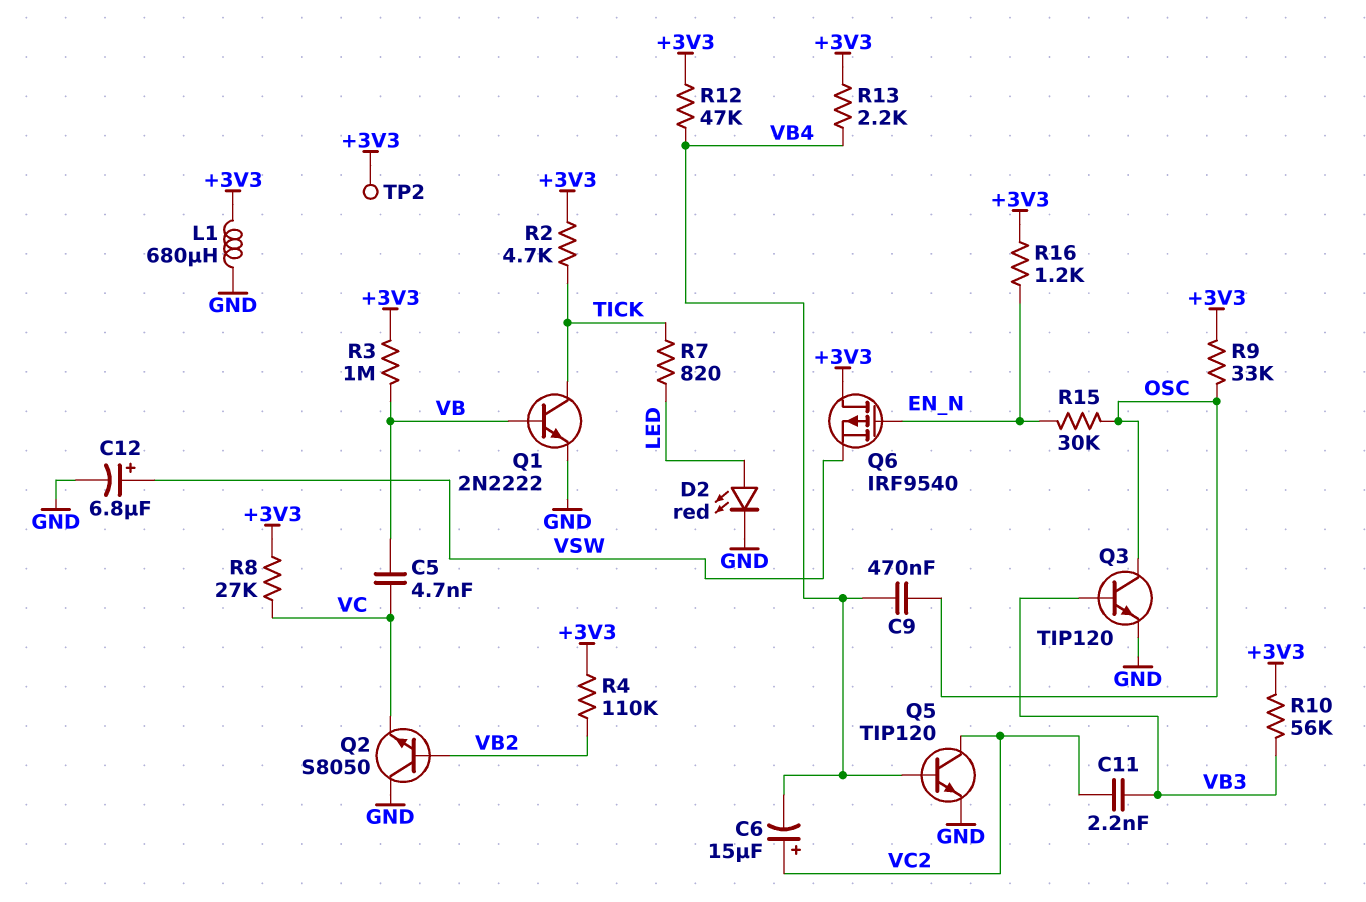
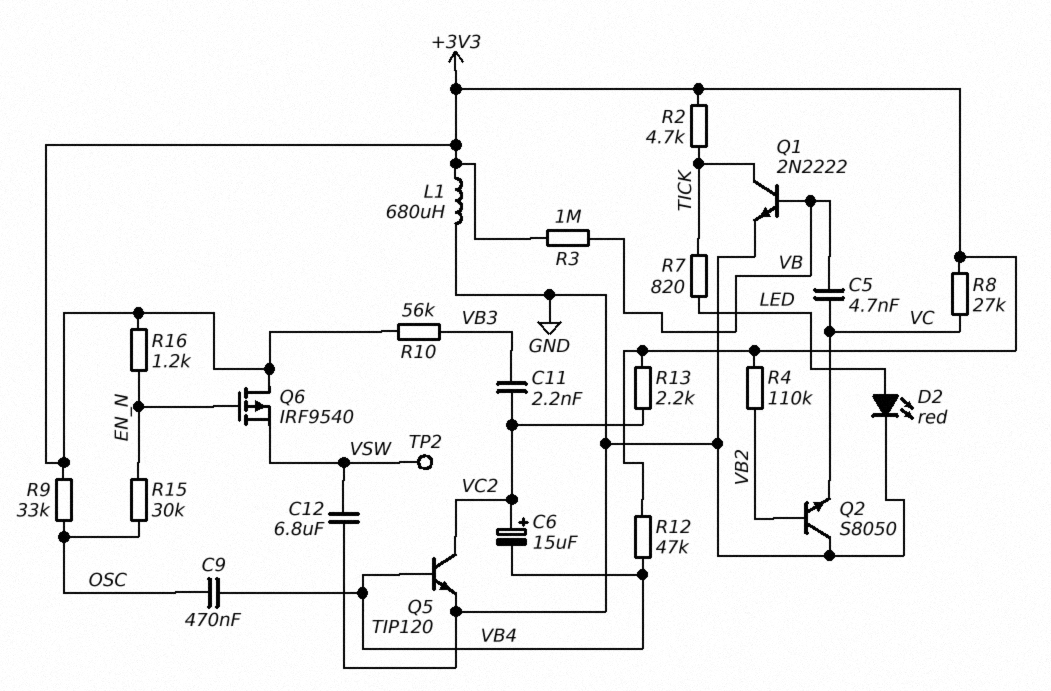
C12: 6.8uF (plus VSW, minus GND) -> 6.8uF (GND, VSW)
Q3: NPN TIP120 (B VB3, C OSC, E GND) -> none
R13: 2.2k (+3V3, VB4) -> 2.2k (+3V3, VC2)
TP2: test point (+3V3) -> test point (VSW)

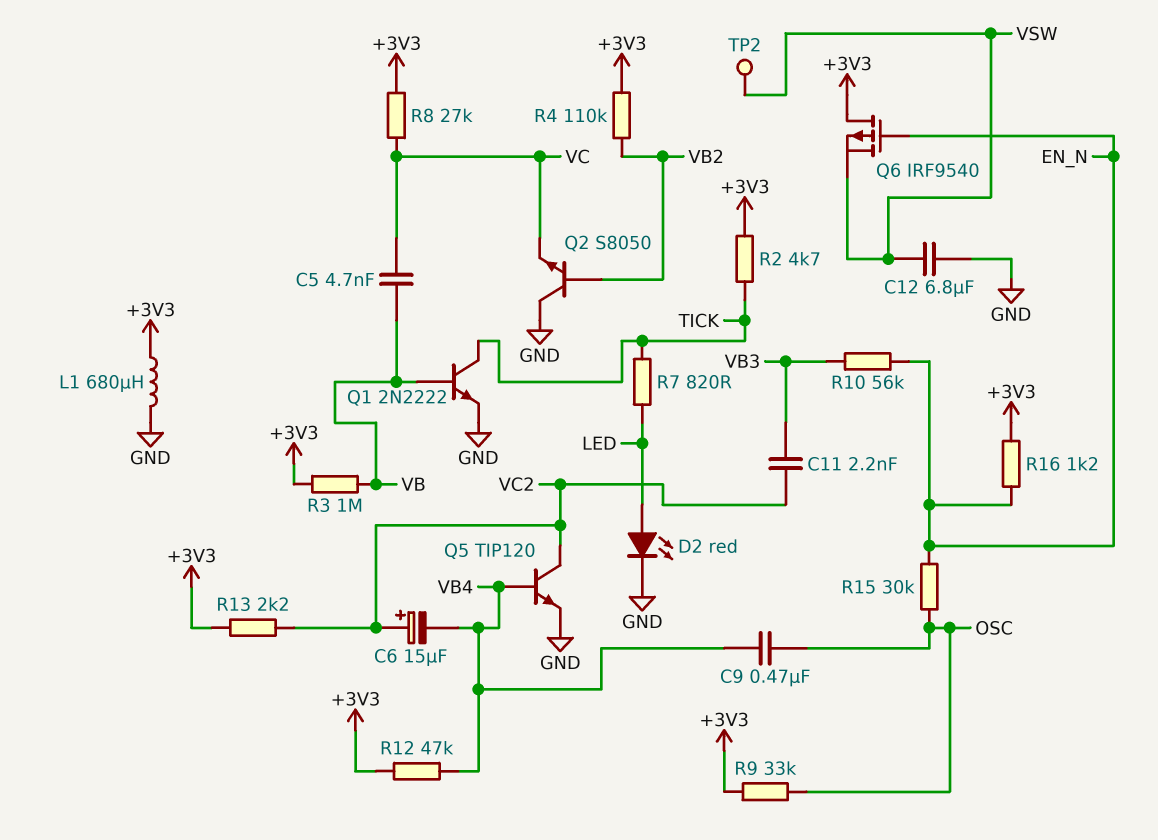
R10: 56k (+3V3, VB3) -> 56k (EN_N, VB3)

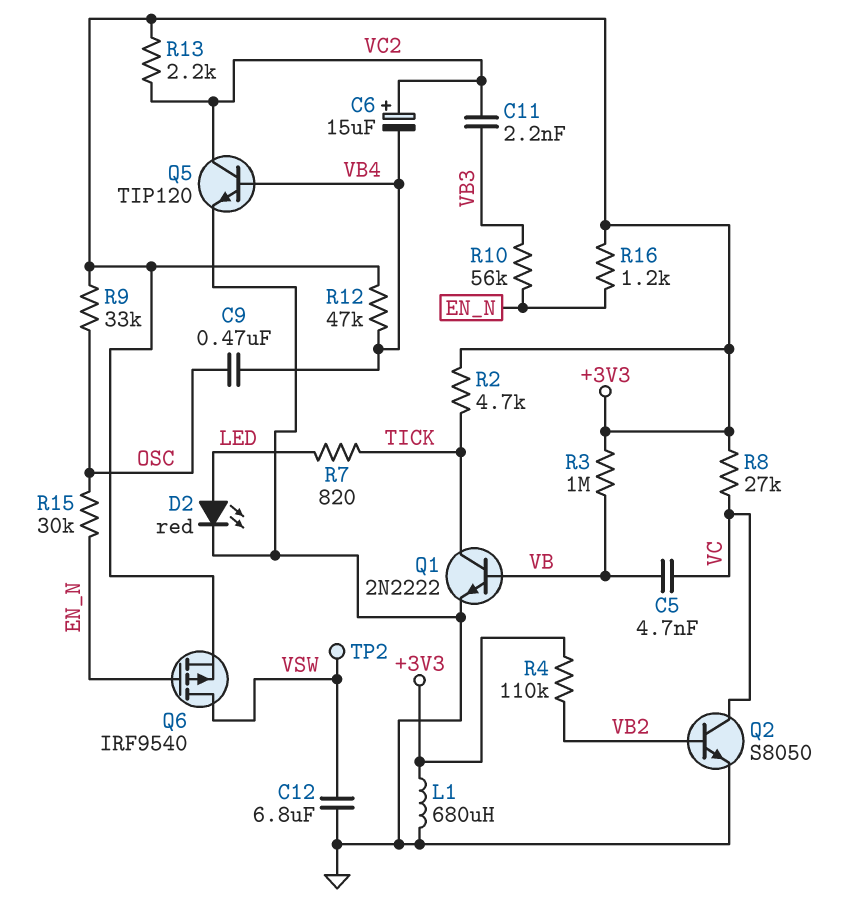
Q2: NPN S8050 (B VB2, C GND, E VC) -> NPN S8050 (B VB2, C VC, E GND)
Q6: PMOS IRF9540 (G EN_N, D +3V3, S VSW) -> PMOS IRF9540 (G EN_N, D VSW, S +3V3)

